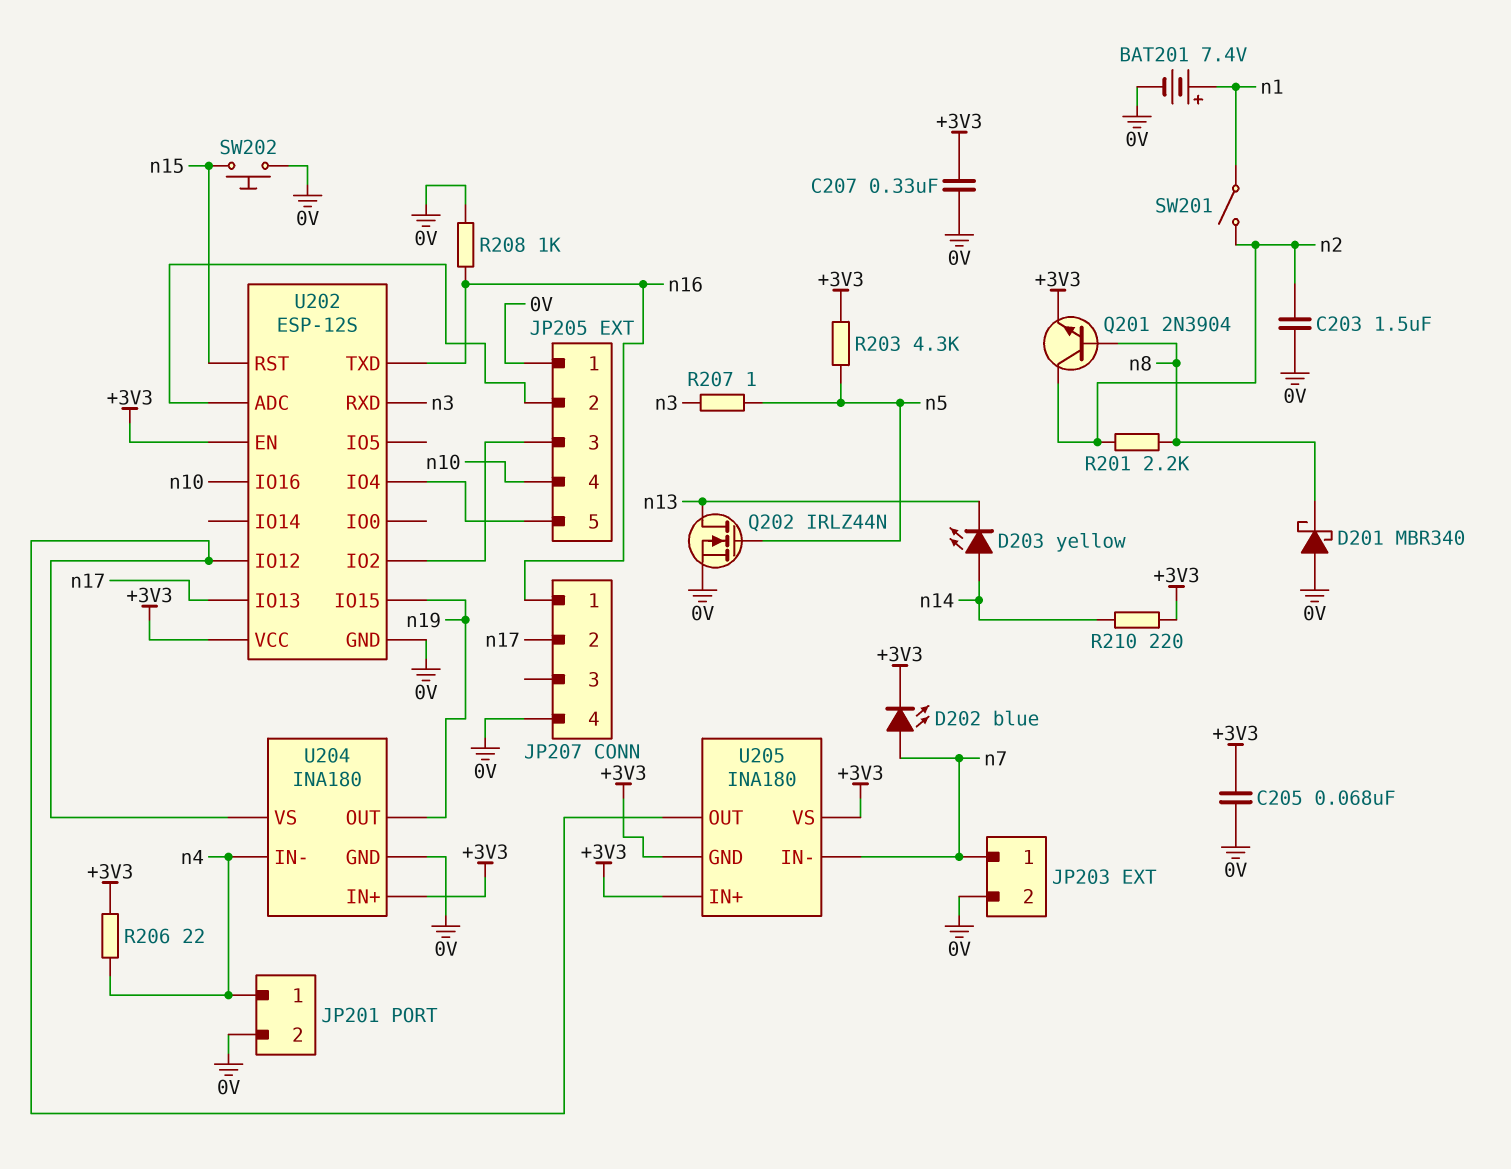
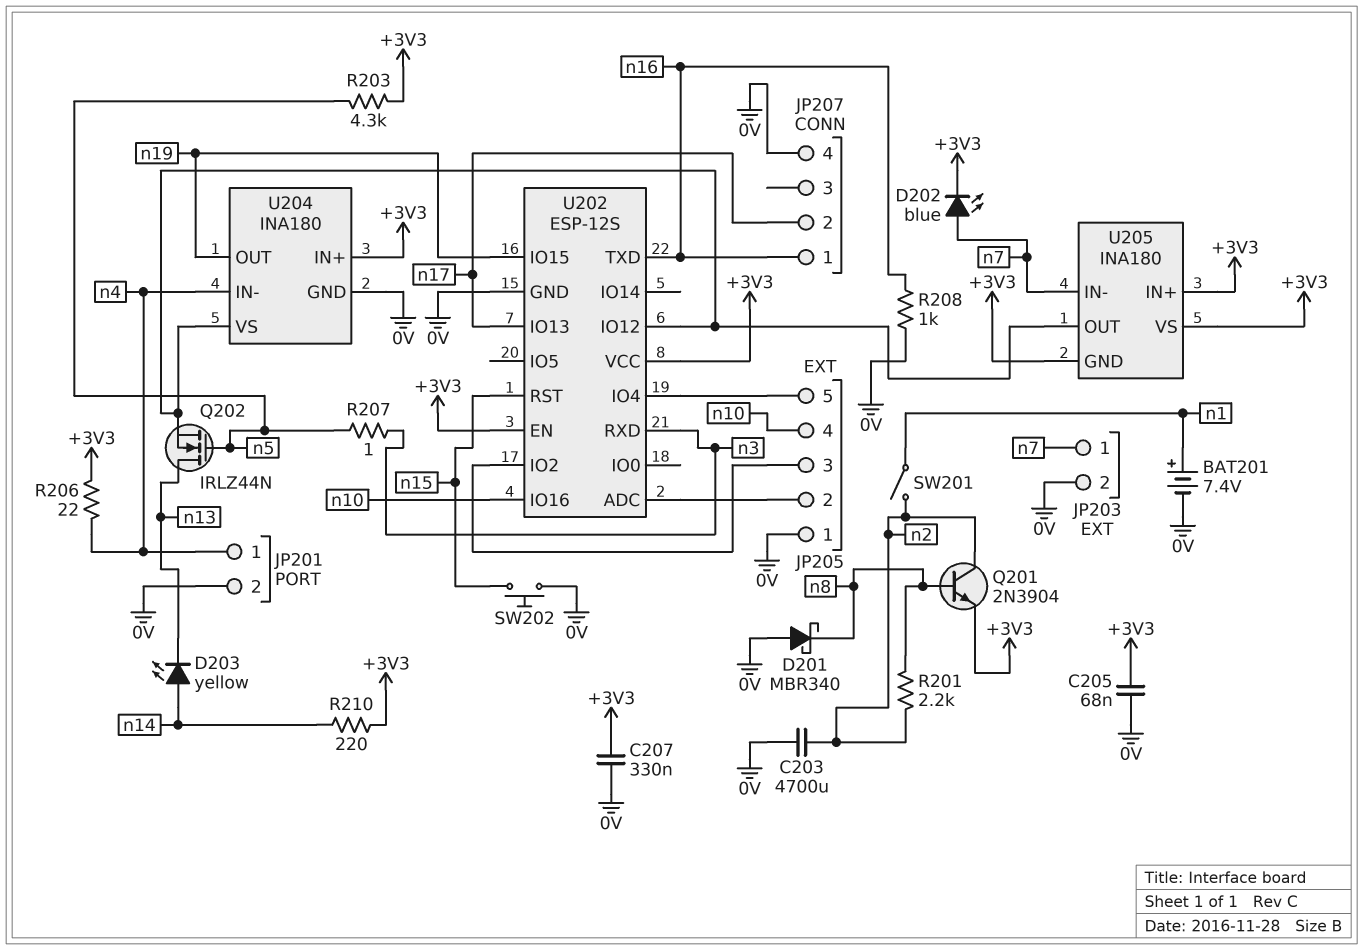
C203: 1.5uF (0V, n2) -> 4700uF (0V, n2)
Q202: NMOS IRLZ44N (G n5, D n13, S 0V) -> NMOS IRLZ44N (G n5, D n13, S U202/IO12)

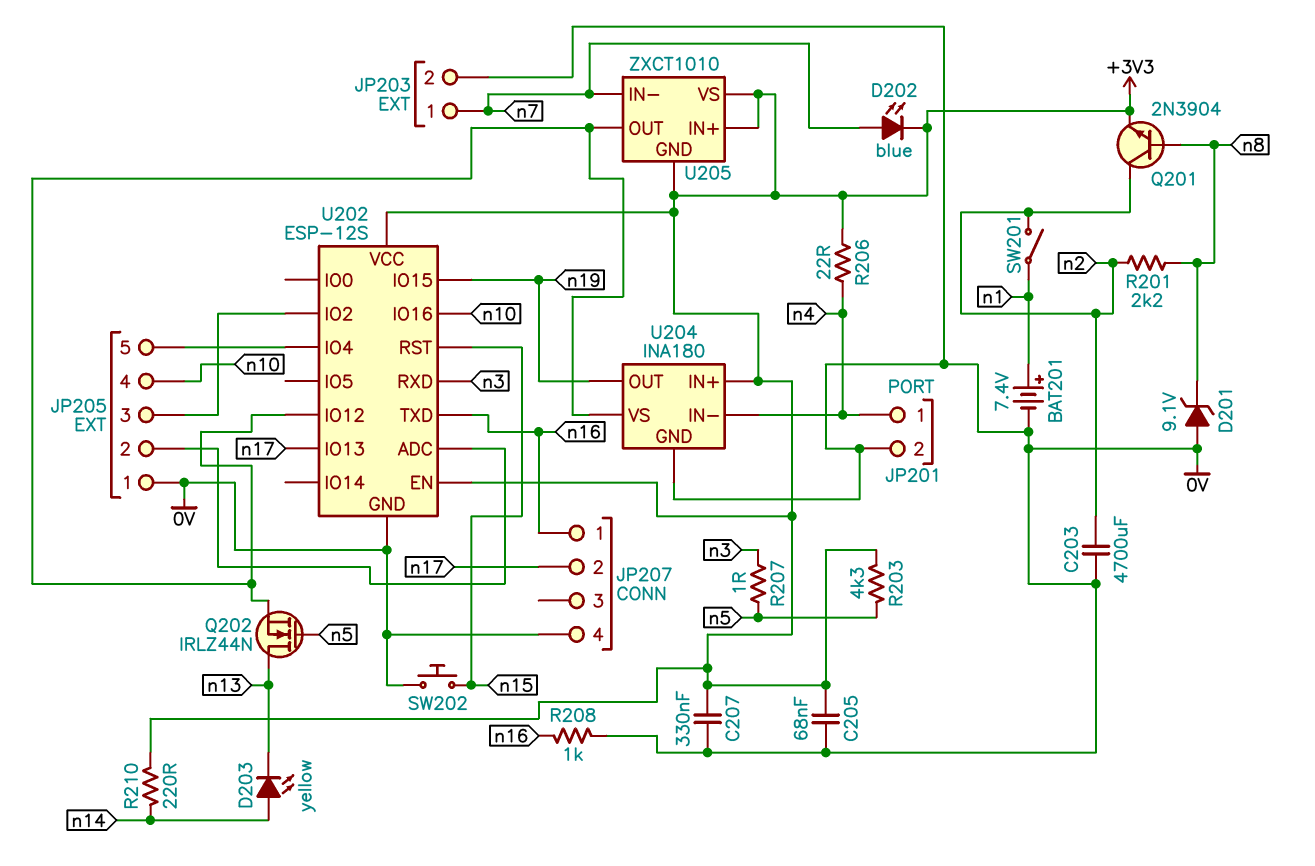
D201: schottky MBR340 (A 0V, K n8) -> zener 9.1V (A 0V, K n8)
U205: INA180 -> ZXCT1010

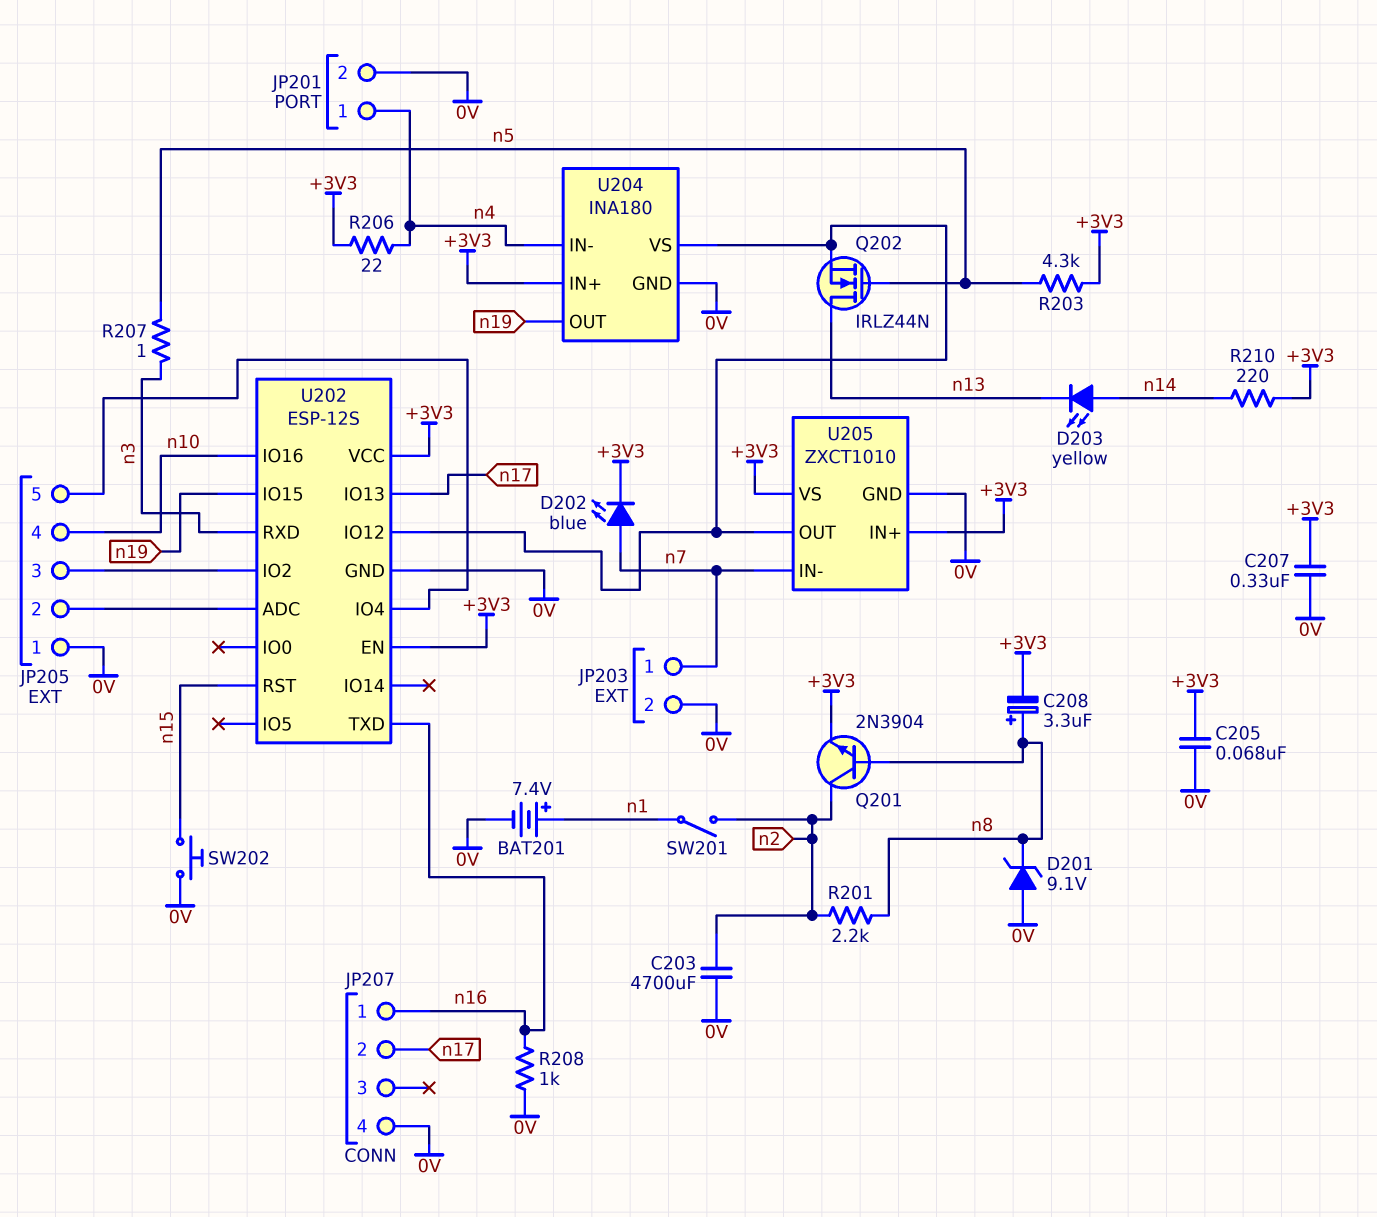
C208: none -> 3.3uF (plus n8, minus +3V3)
U205 pin GND: +3V3 -> 0V

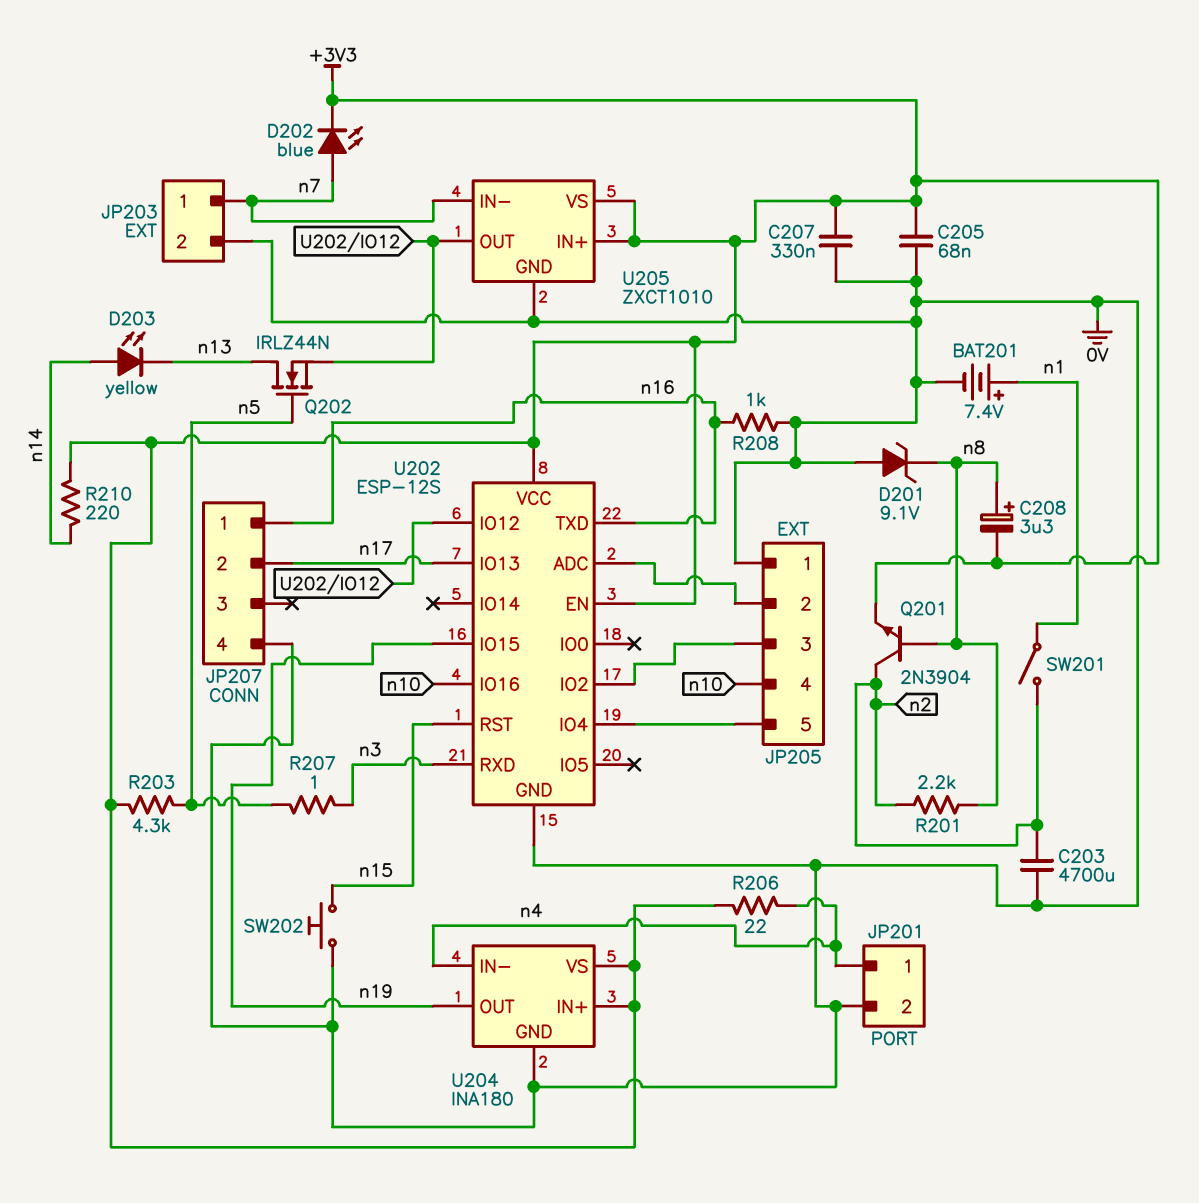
U204 pin VS: U202/IO12 -> +3V3

